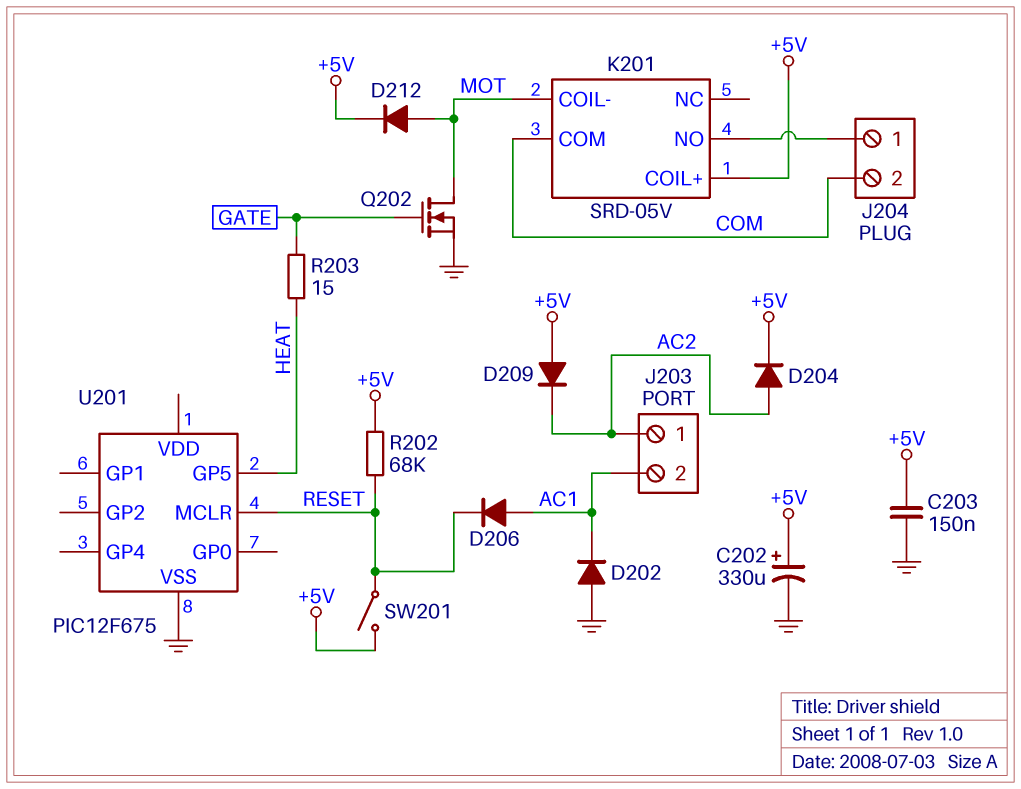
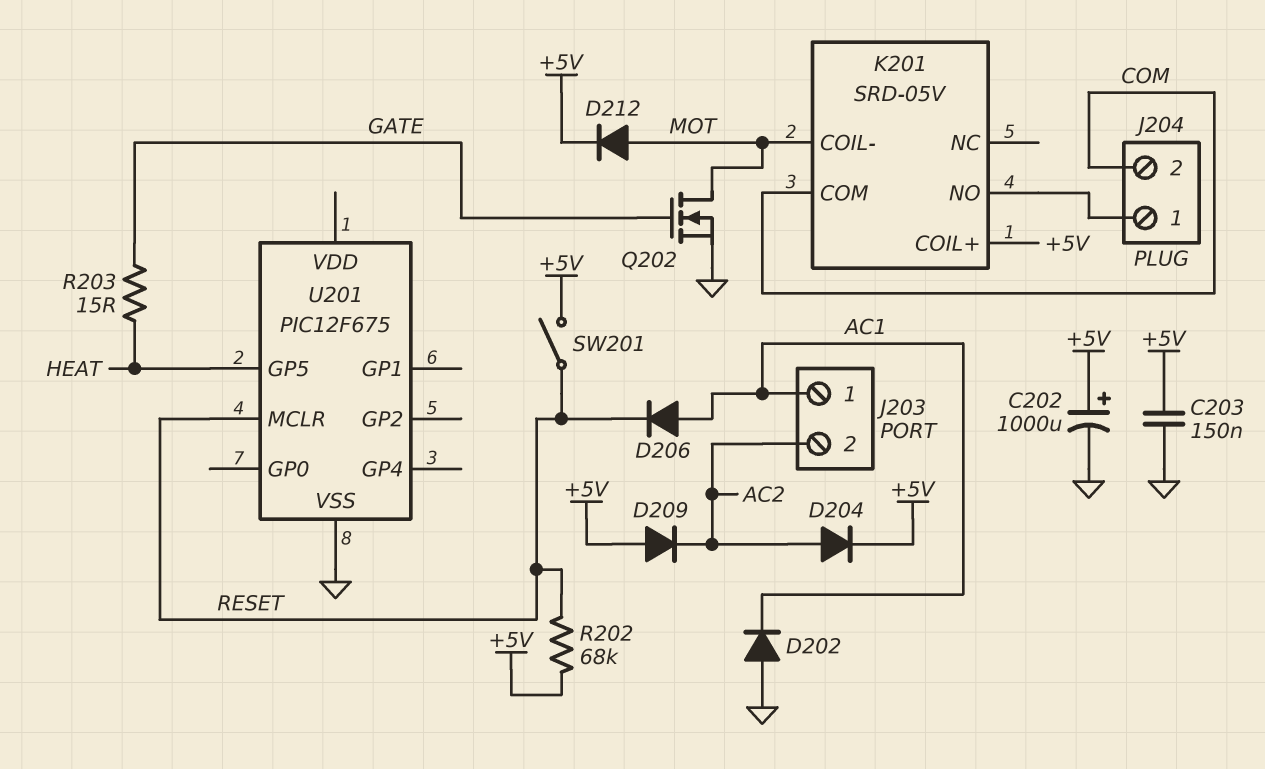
C202: 330uF (plus +5V, minus GND) -> 1000uF (plus +5V, minus GND)
J203 pin 1: AC2 -> AC1
J203 pin 2: AC1 -> AC2

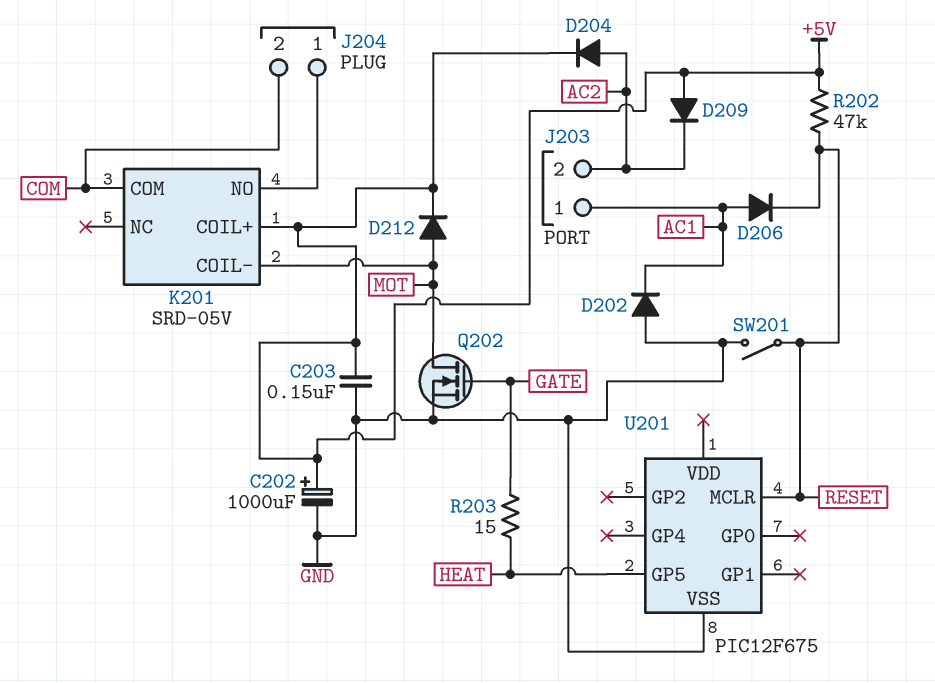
R202: 68k (+5V, RESET) -> 47k (+5V, RESET)
SW201: switch (+5V, RESET) -> switch (GND, RESET)

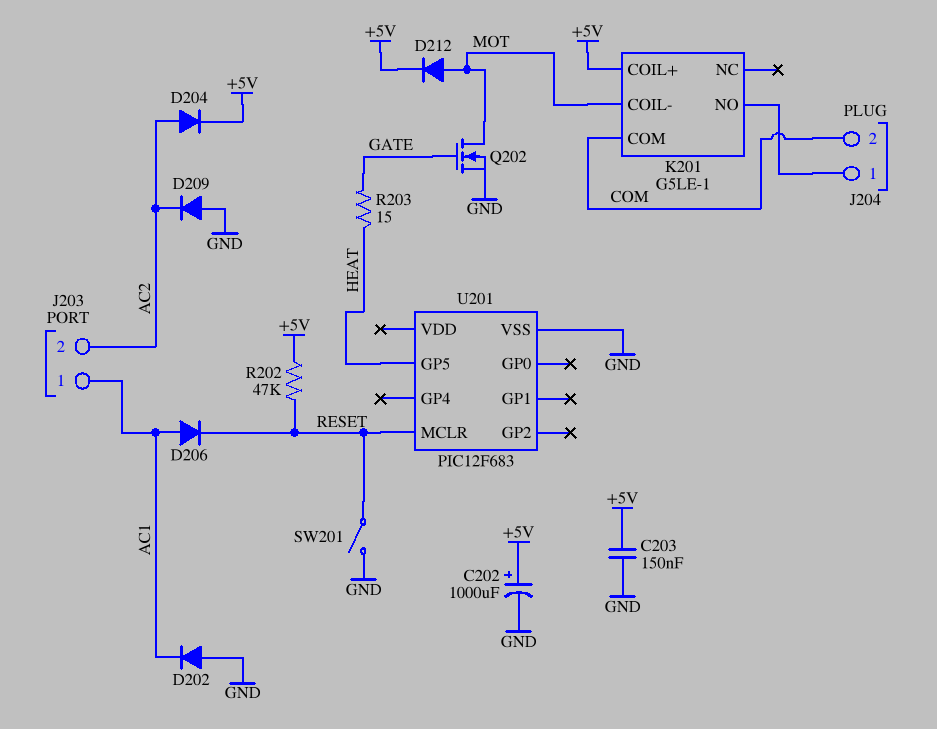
D209: diode (A +5V, K AC2) -> diode (A GND, K AC2)
K201: SRD-05V -> G5LE-1
U201: PIC12F675 -> PIC12F683

